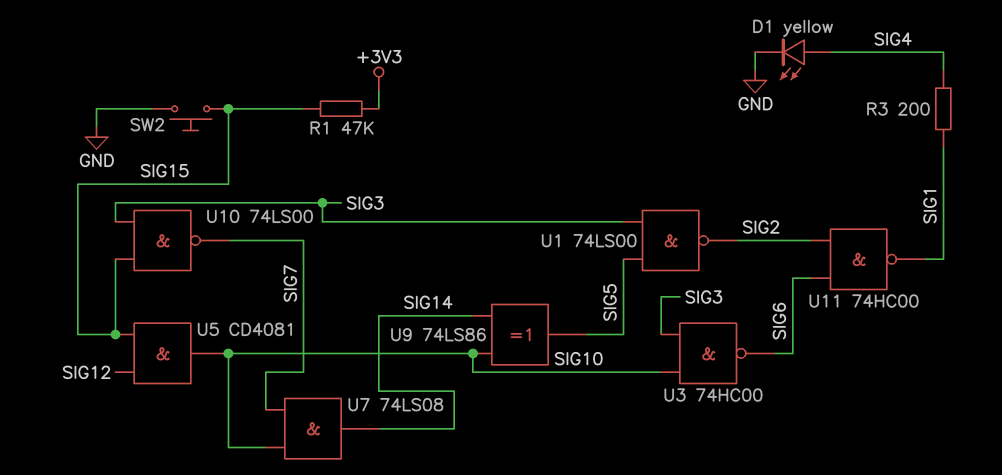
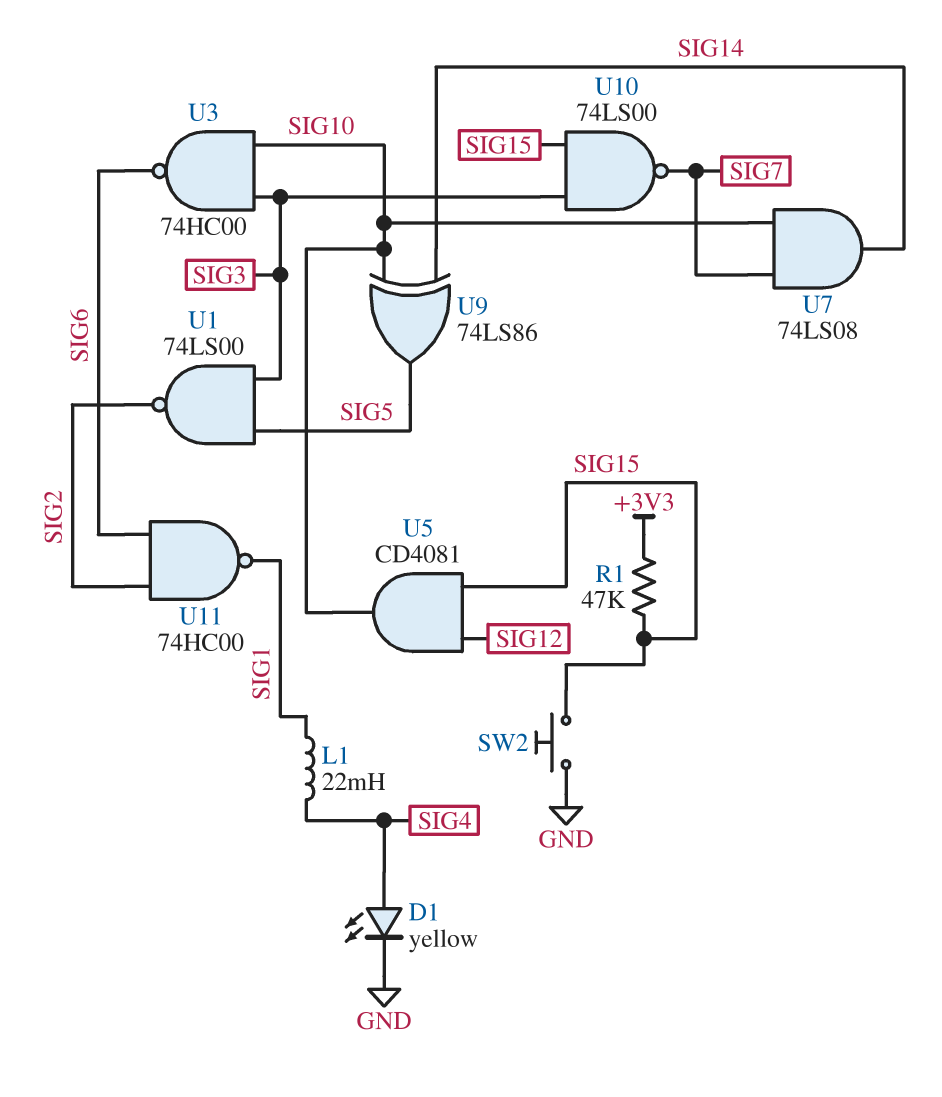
L1: none -> 22mH (SIG1, SIG4)
R3: 200 (SIG1, SIG4) -> none

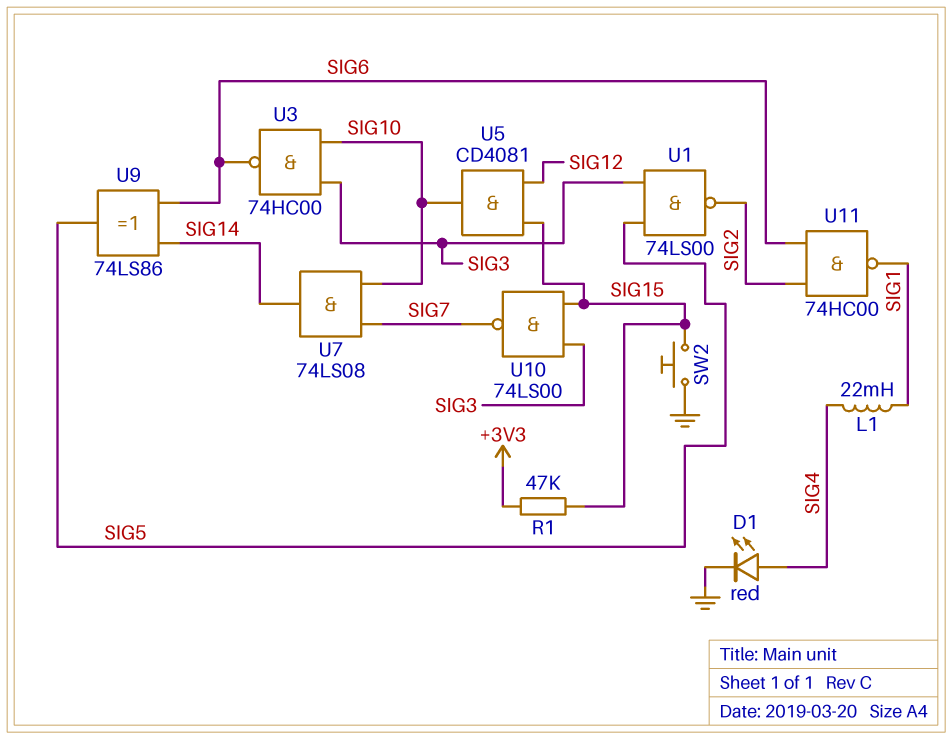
D1: LED yellow (A SIG4, K GND) -> LED red (A SIG4, K GND)
U9: XOR 74LS86 (in SIG10, in SIG14, out SIG5) -> XOR 74LS86 (in SIG6, in SIG14, out SIG5)

